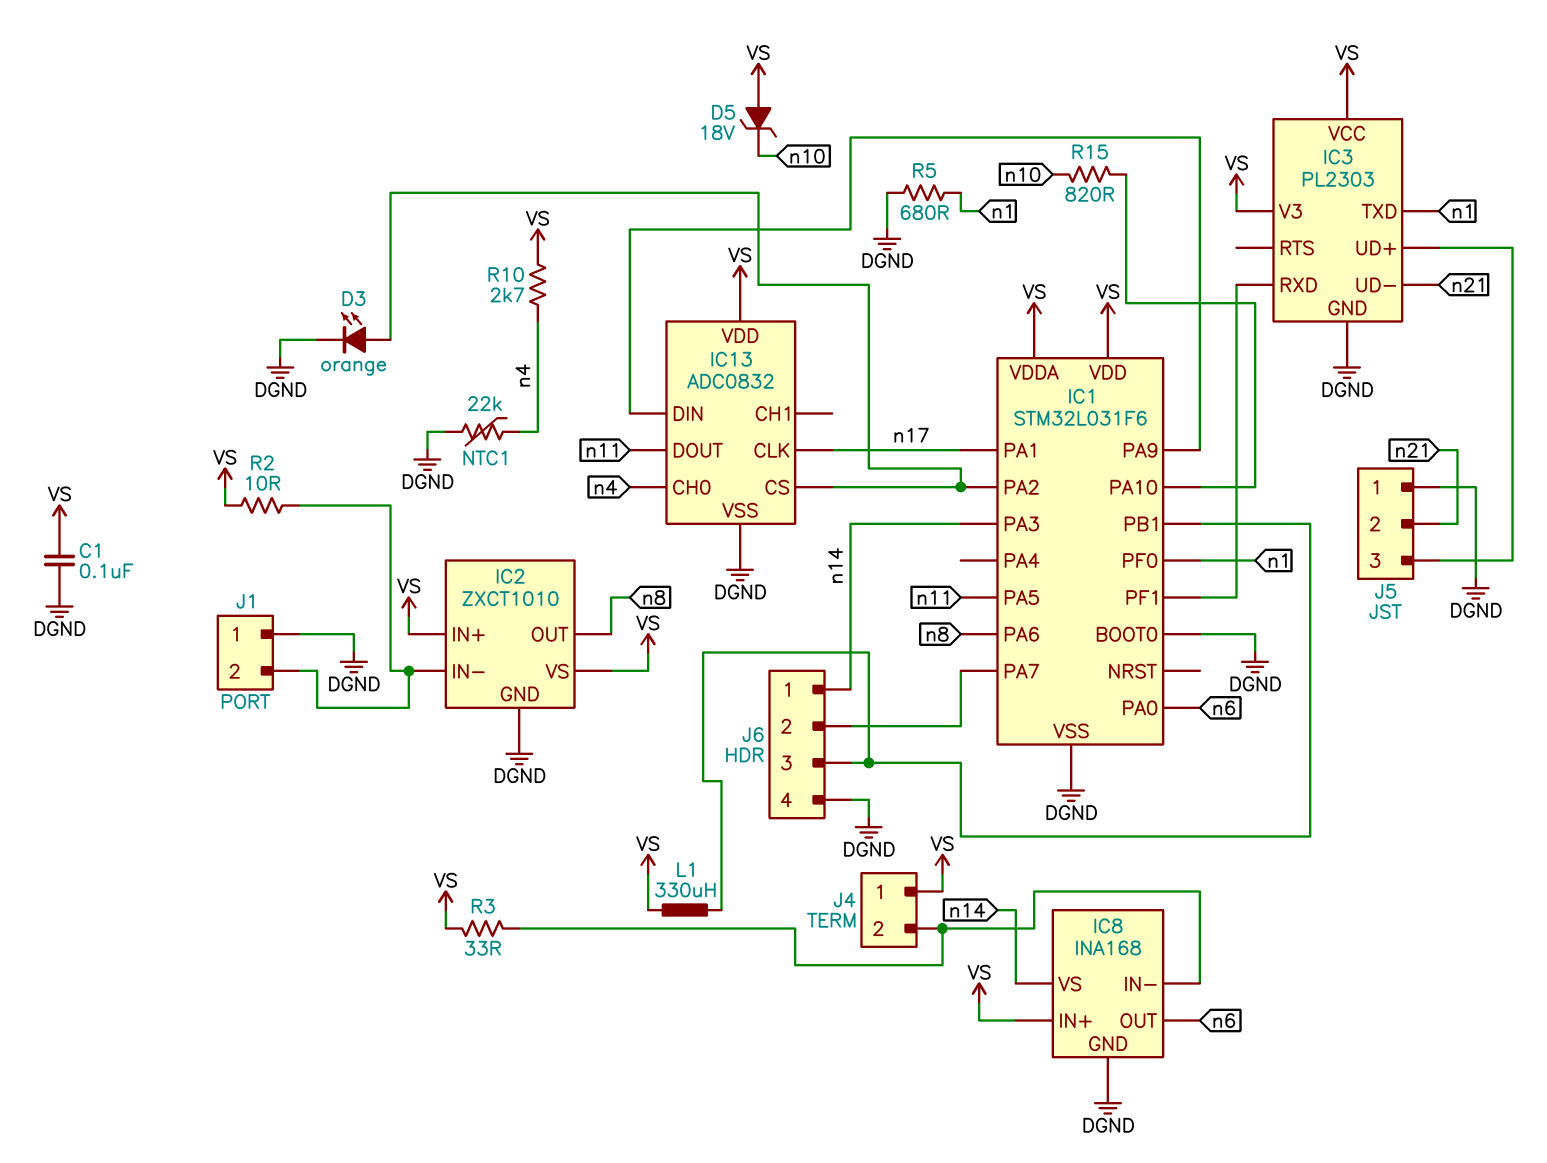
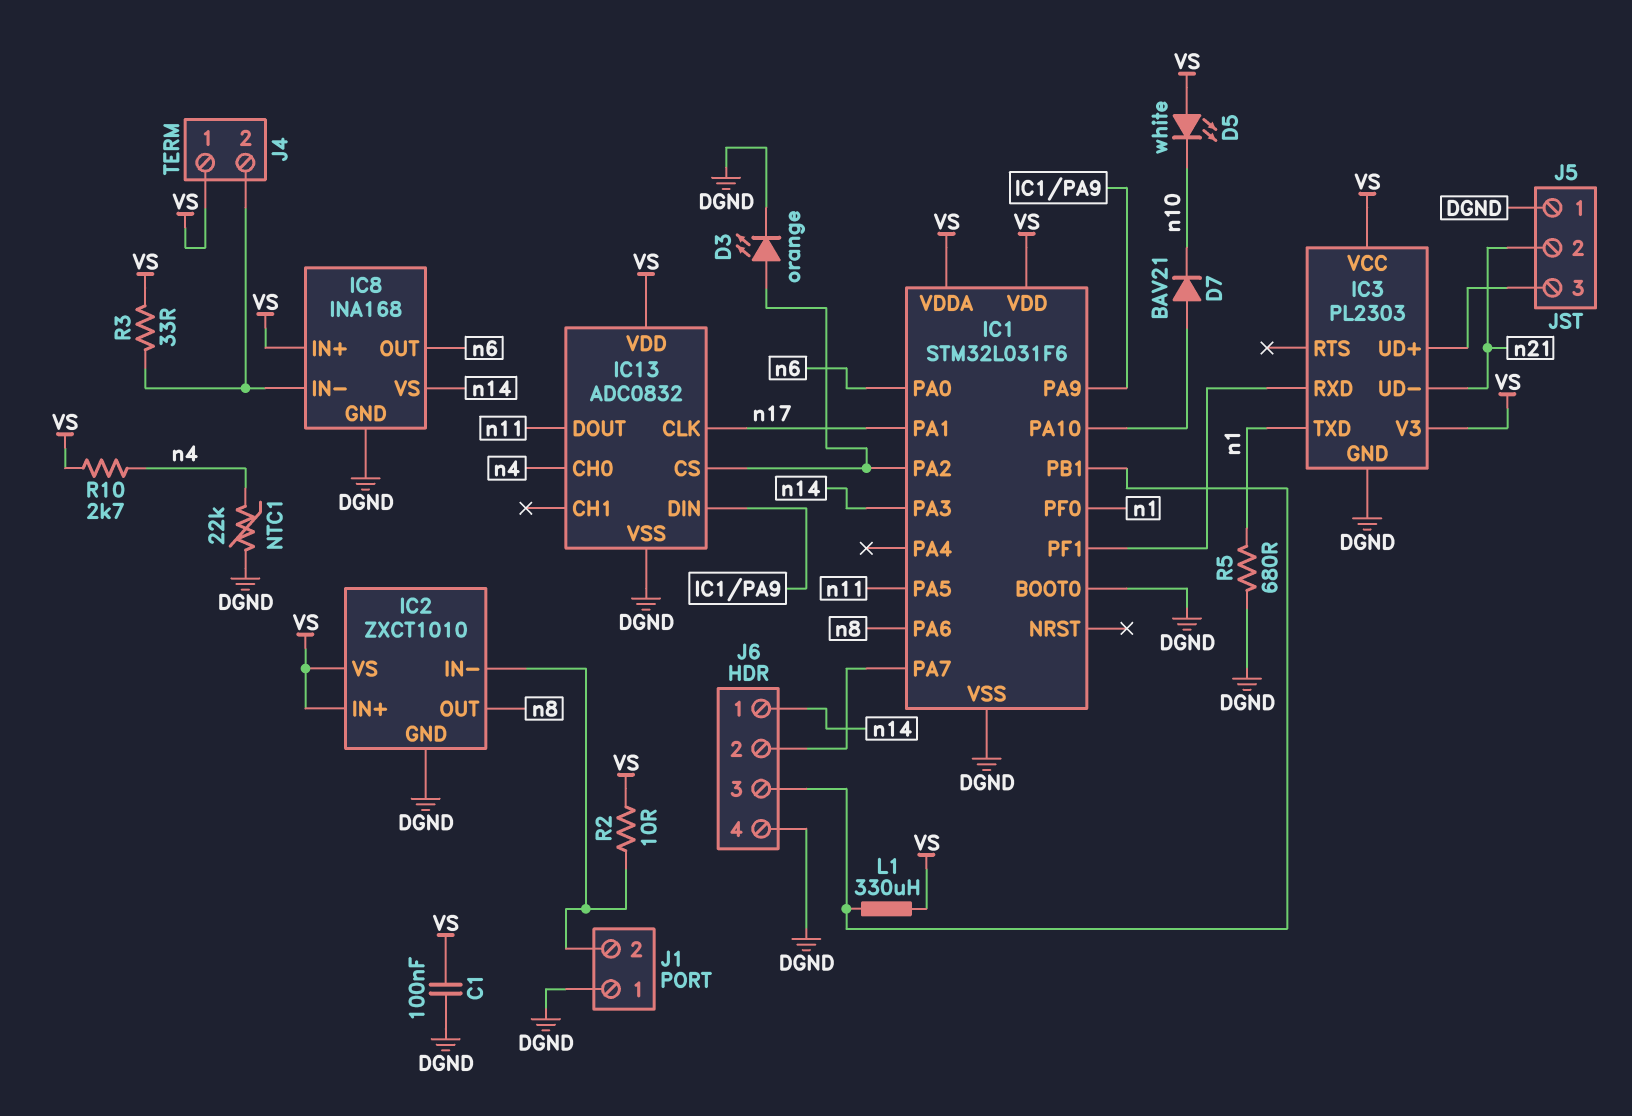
D5: zener 18V (A VS, K n10) -> LED white (A VS, K n10)
D7: none -> diode BAV21 (A IC1/PA10, K n10)
R15: 820 (IC1/PA10, n10) -> none

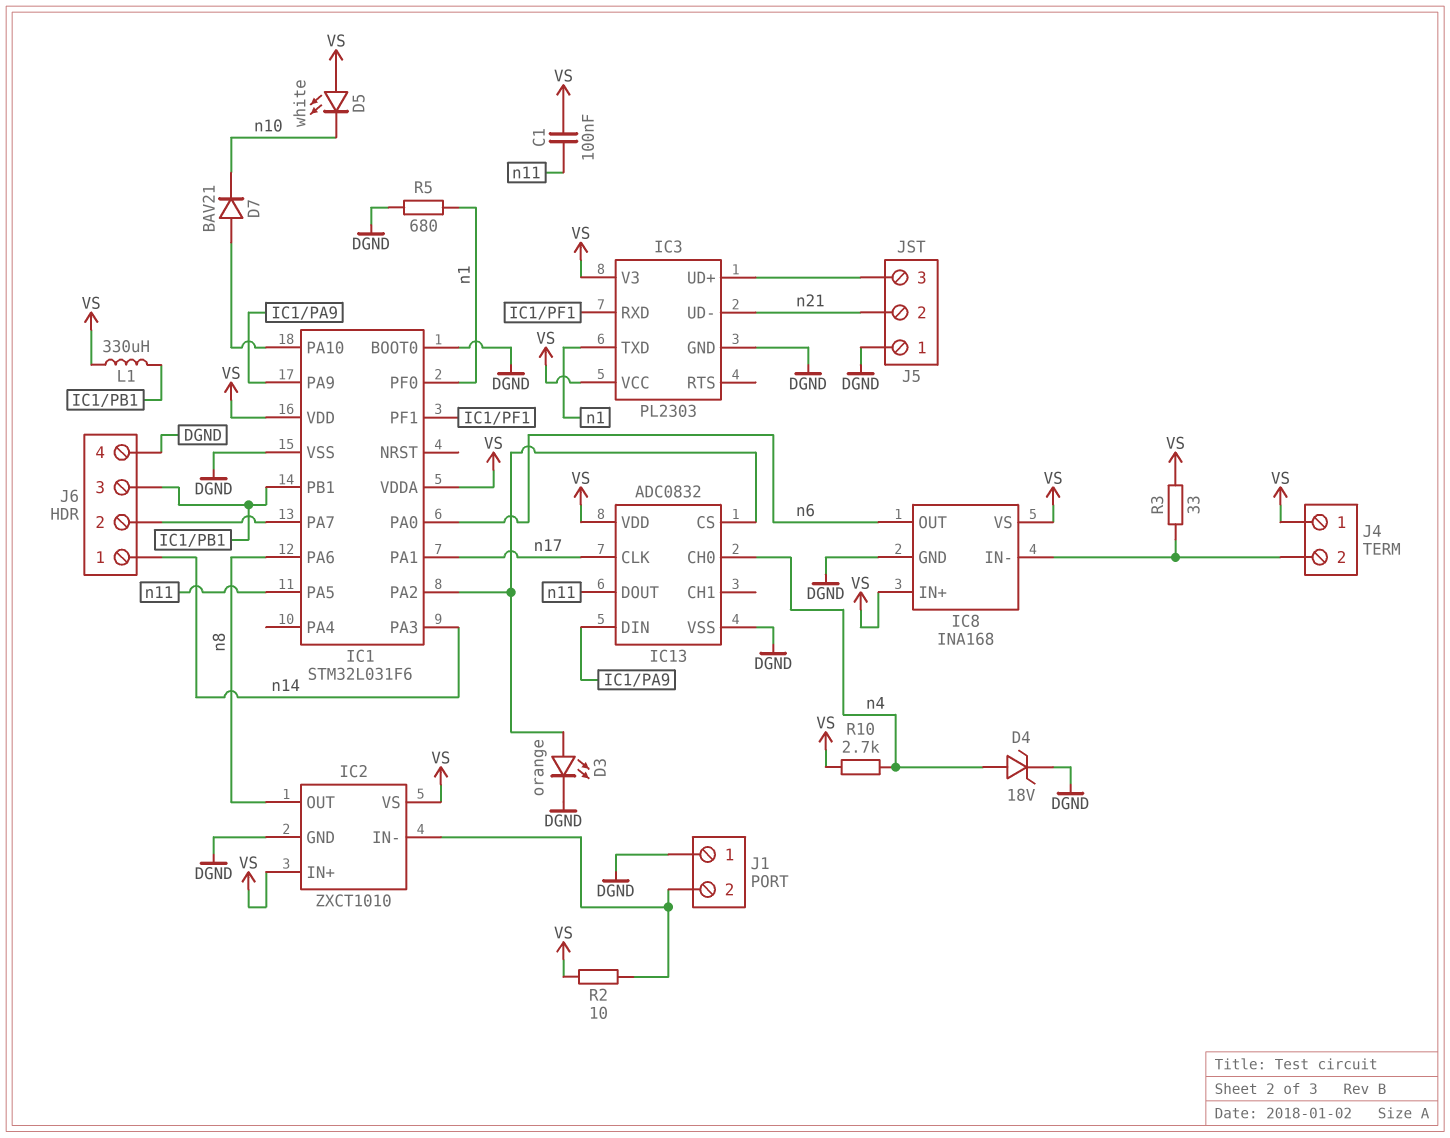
C1: 100nF (DGND, VS) -> 100nF (VS, n11)
D4: none -> zener 18V (A n4, K DGND)
IC8 pin VS: n14 -> VS
NTC1: 22k (DGND, n4) -> none

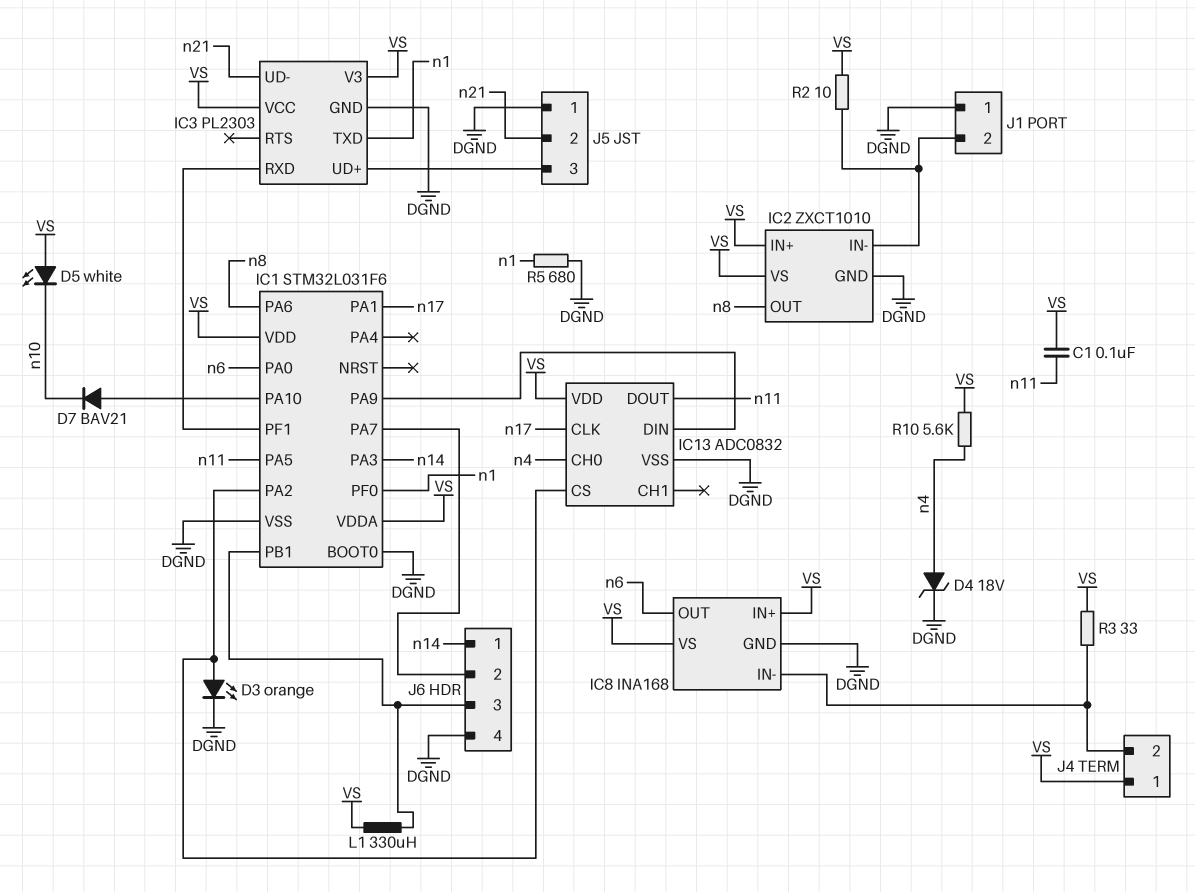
R10: 2.7k (VS, n4) -> 5.6k (VS, n4)

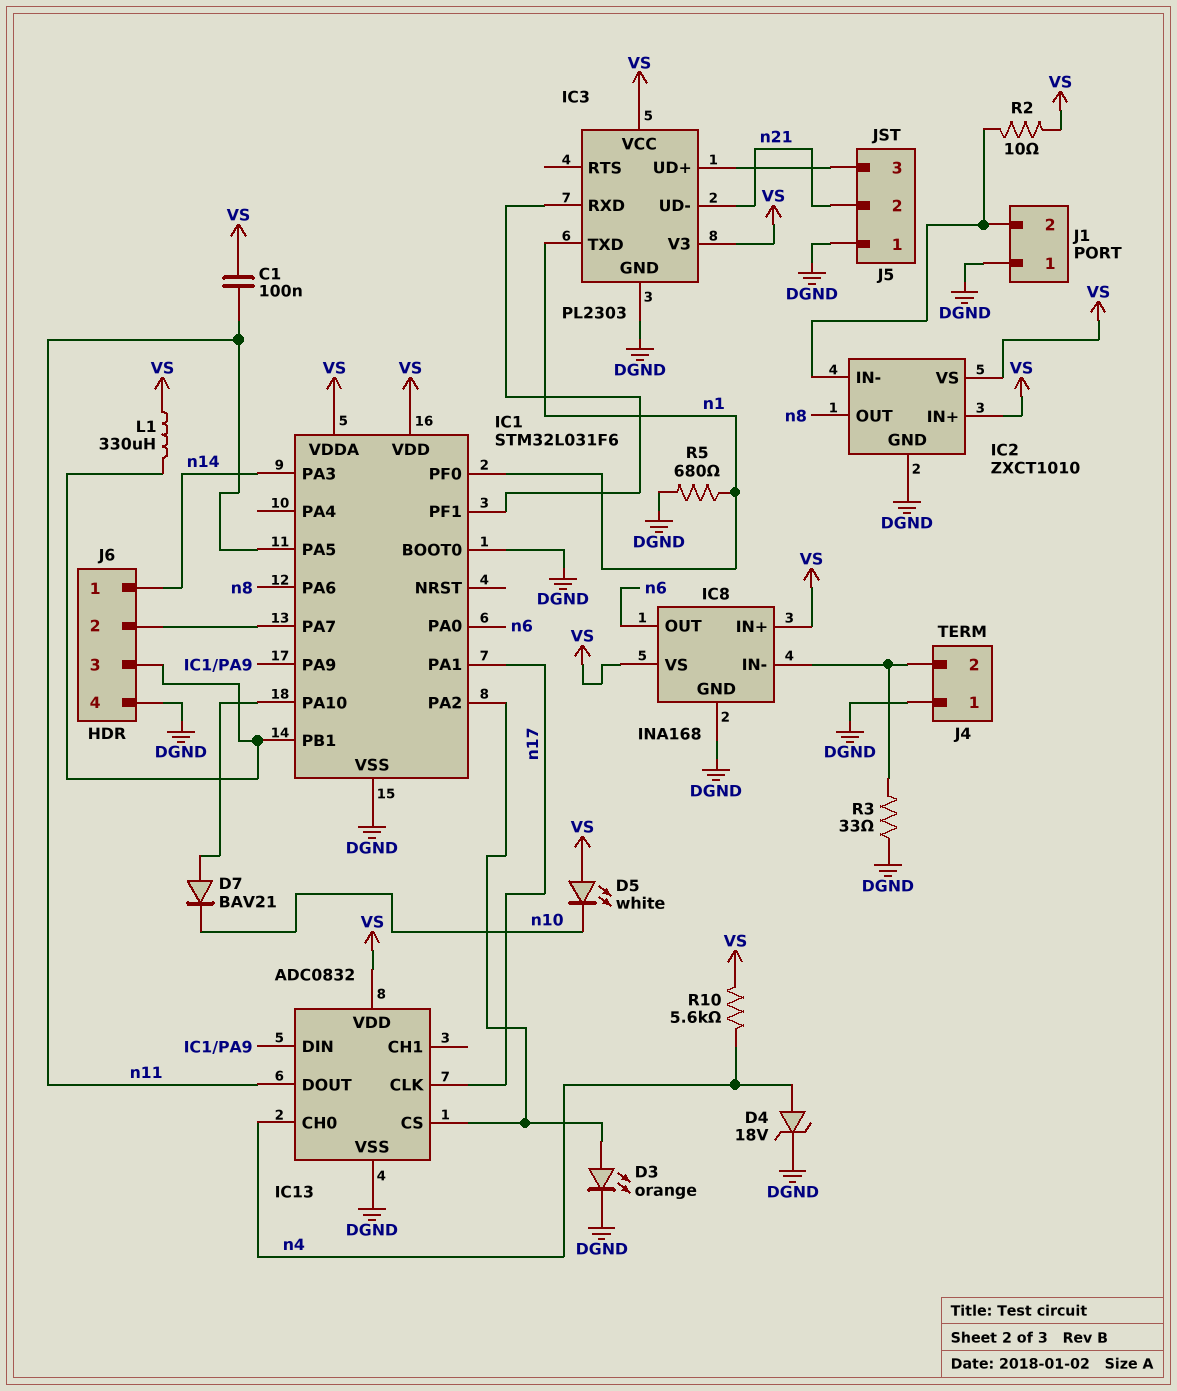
J4 pin 1: VS -> DGND
R3: 33 (IC8/IN-, VS) -> 33 (DGND, IC8/IN-)

